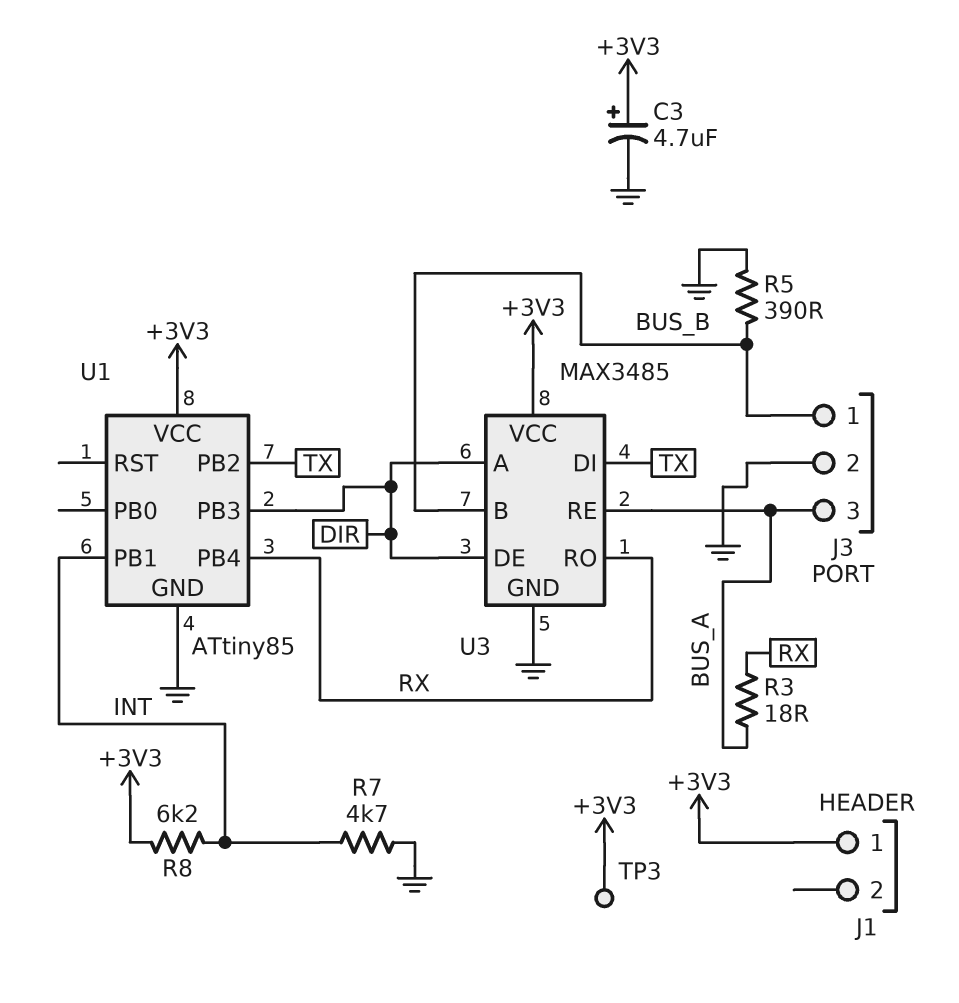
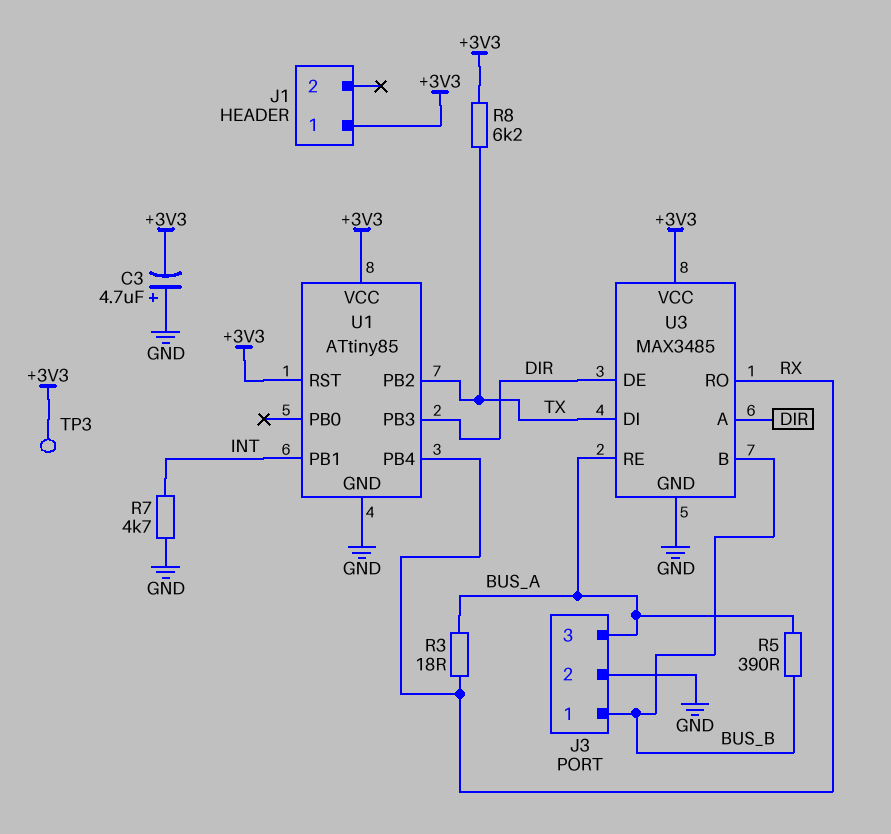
C3: 4.7uF (plus +3V3, minus GND) -> 4.7uF (plus GND, minus +3V3)
R5: 390 (BUS_B, GND) -> 390 (BUS_A, BUS_B)
R8: 6.2k (+3V3, INT) -> 6.2k (+3V3, TX)
U1 pin RST: none -> +3V3

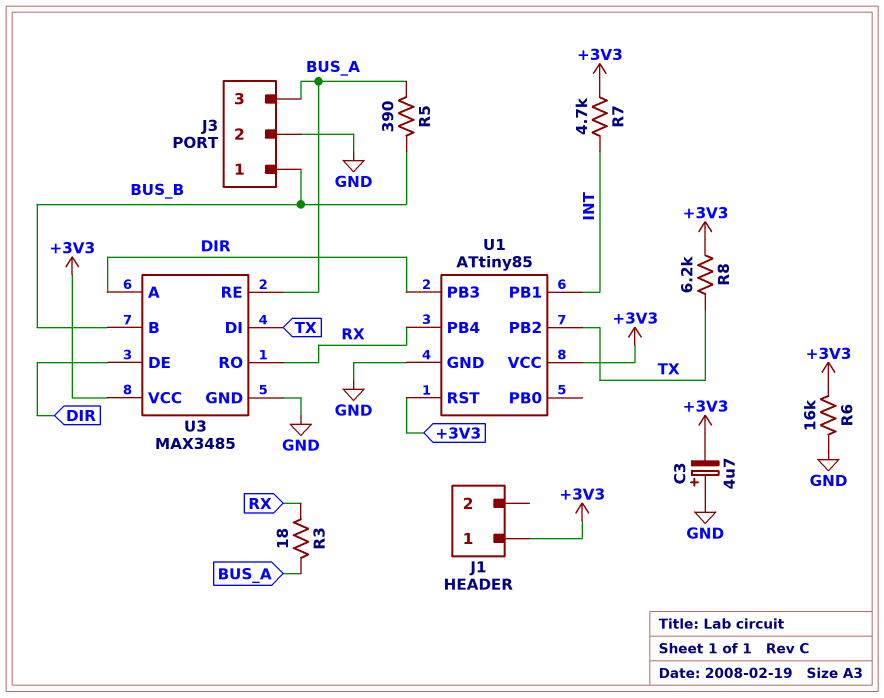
R6: none -> 16k (+3V3, GND)
R7: 4.7k (GND, INT) -> 4.7k (+3V3, INT)
TP3: test point (+3V3) -> none

